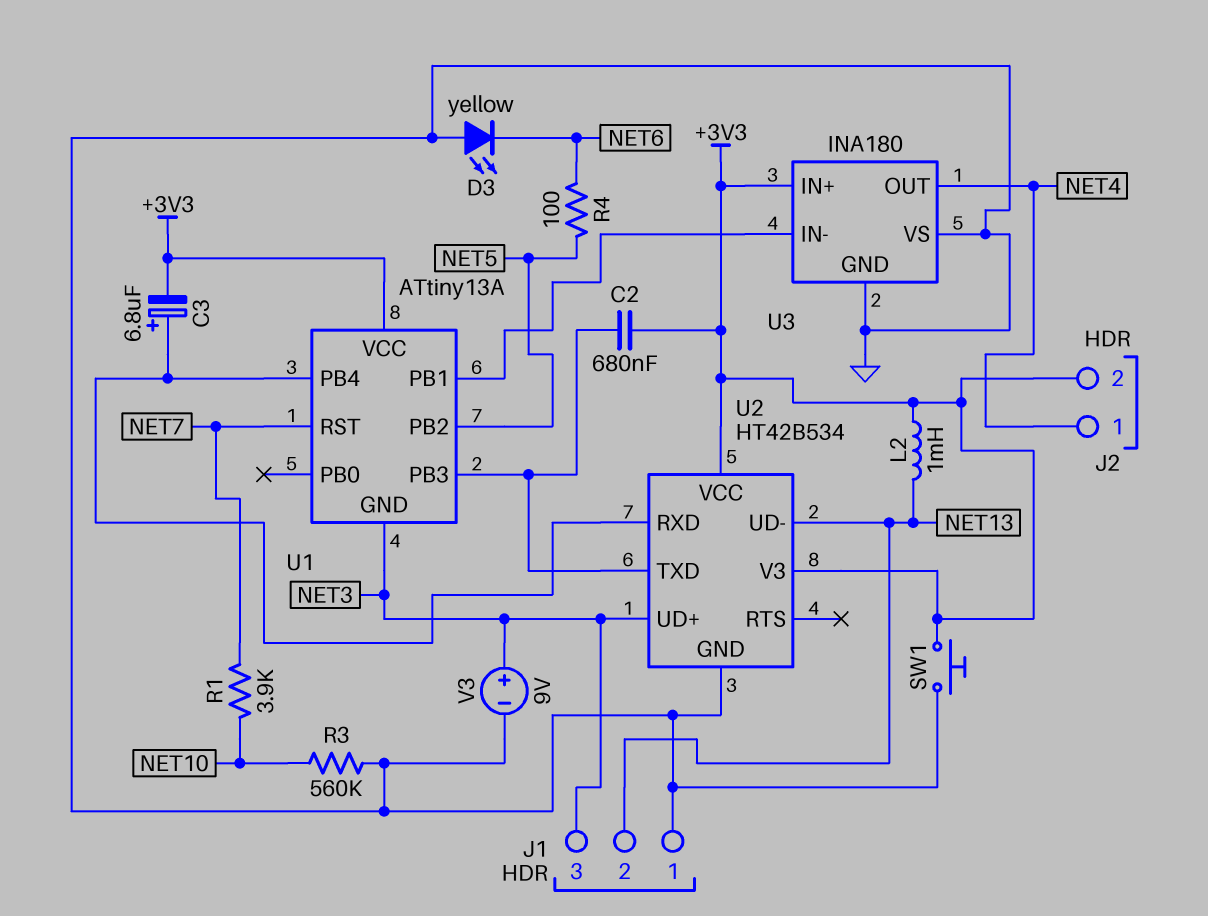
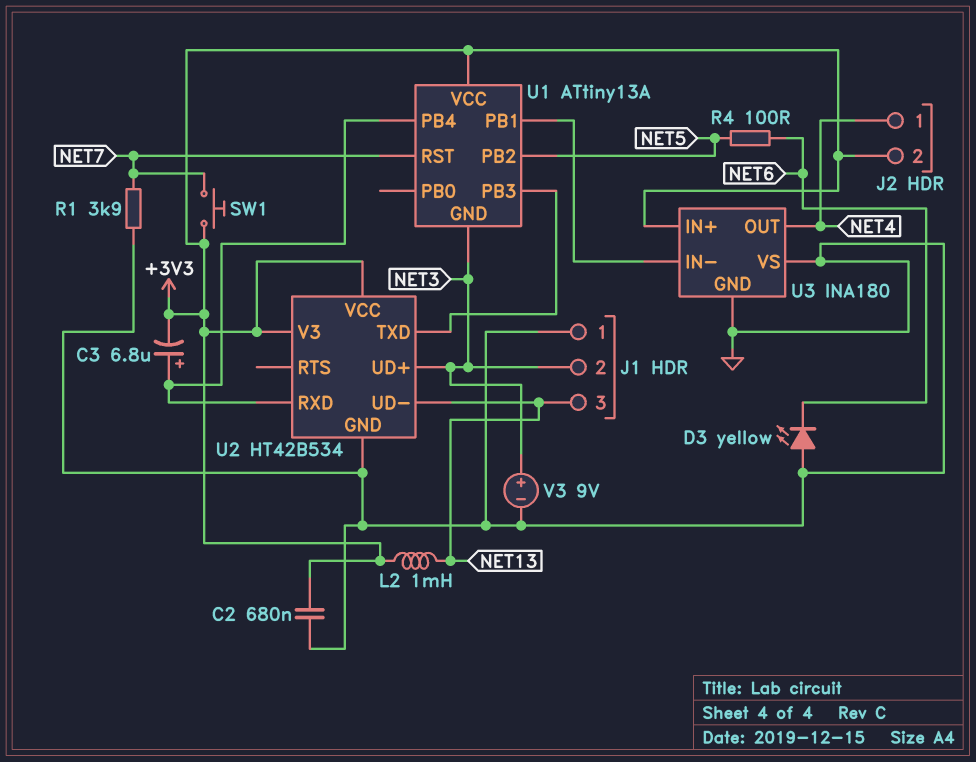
C2: 680nF (+3V3, U1/PB3) -> 680nF (+3V3, GND)
J1 pin 2: NET13 -> NET3
J1 pin 3: NET3 -> NET13
R1: 3.9k (NET7, NET10) -> 3.9k (GND, NET7)
R3: 560k (GND, NET10) -> none
SW1: button (+3V3, GND) -> button (+3V3, NET7)

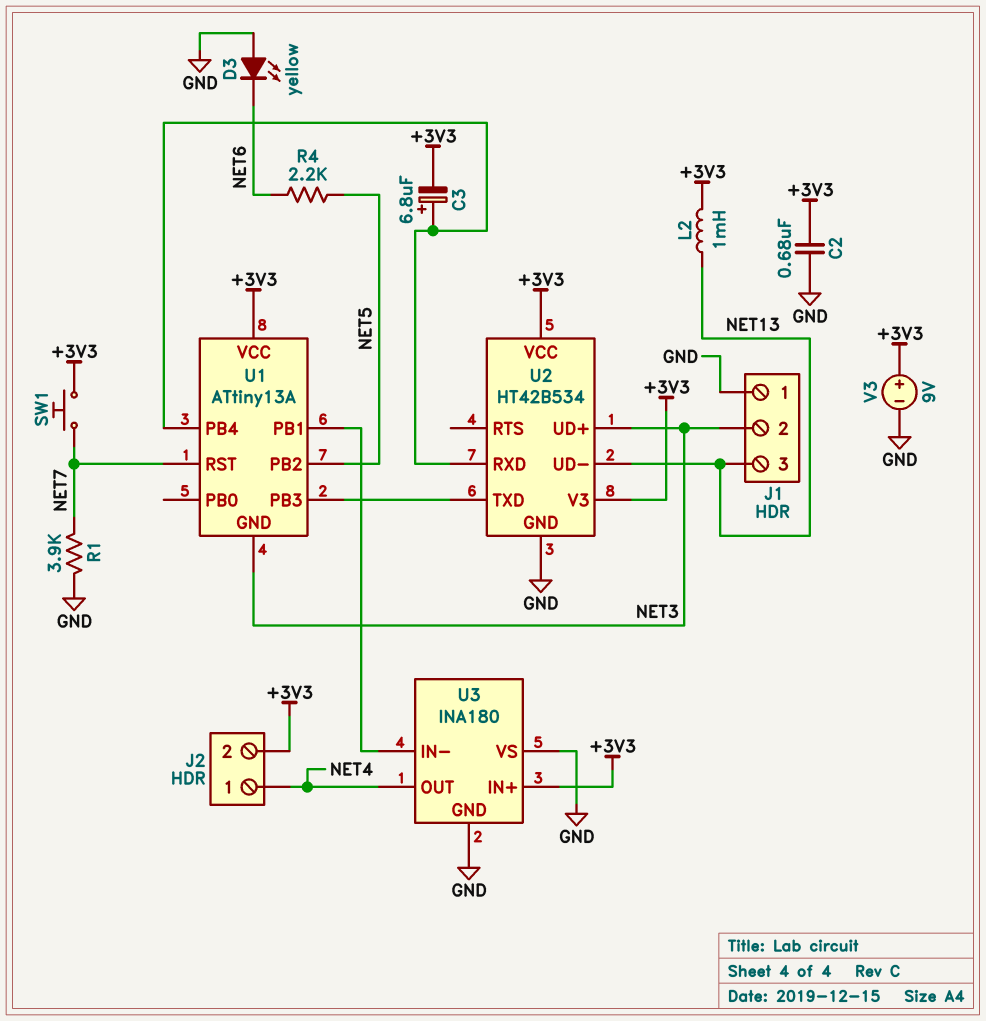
R4: 100 (NET5, NET6) -> 2.2k (NET5, NET6)
V3: 9V (plus NET3, minus GND) -> 9V (plus +3V3, minus GND)

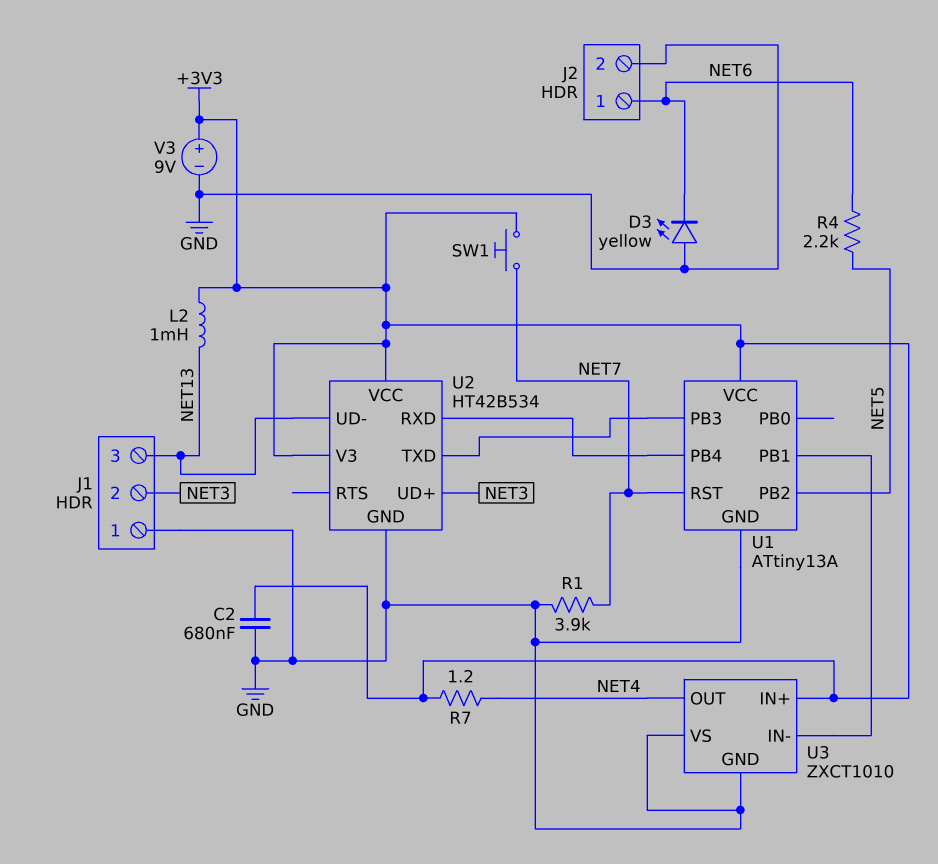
C3: 6.8uF (plus U1/PB4, minus +3V3) -> none
J2 pin 1: NET4 -> NET6
J2 pin 2: +3V3 -> GND
R7: none -> 1.2 (+3V3, NET4)
U1 pin GND: NET3 -> GND
U3: INA180 -> ZXCT1010

